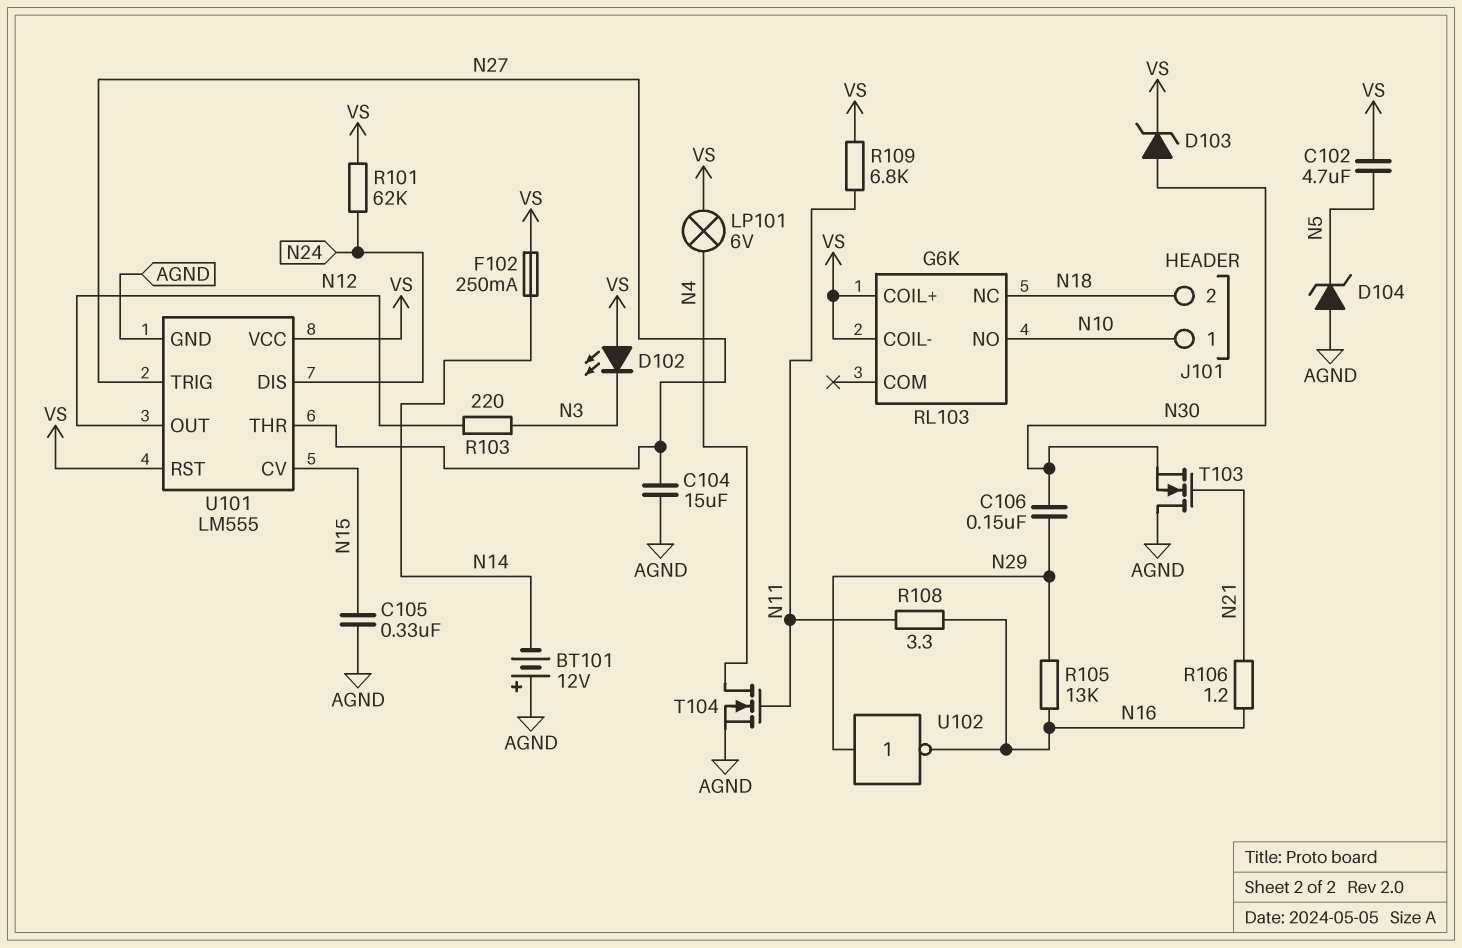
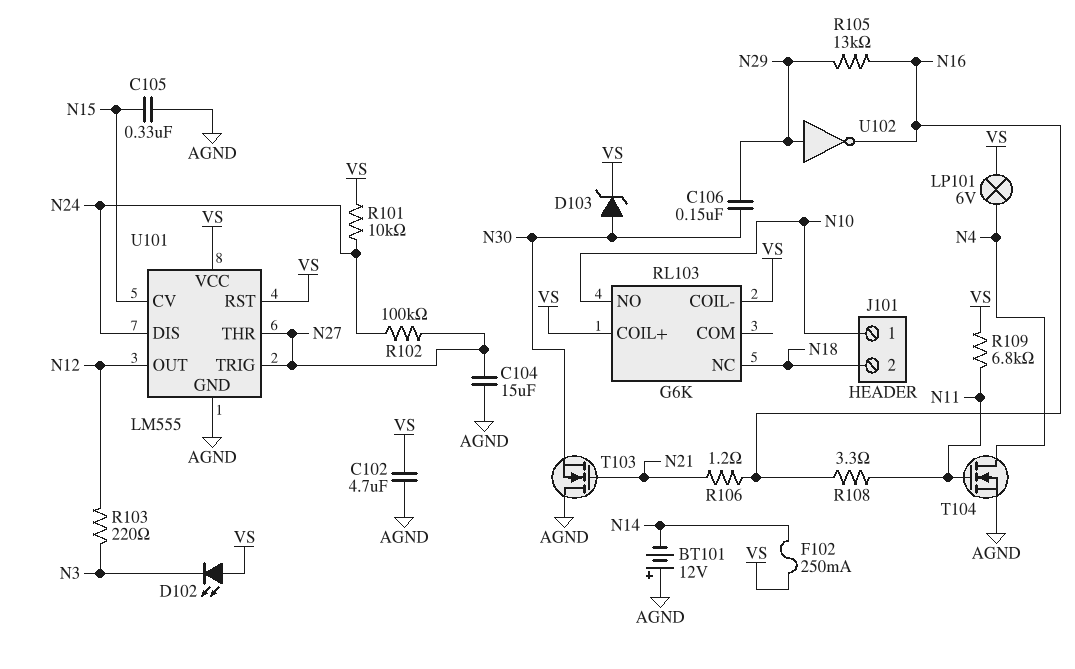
C102: 4.7uF (N5, VS) -> 4.7uF (AGND, VS)
D104: zener (A AGND, K N5) -> none
R101: 62k (N24, VS) -> 10k (N24, VS)
R102: none -> 100k (N24, N27)

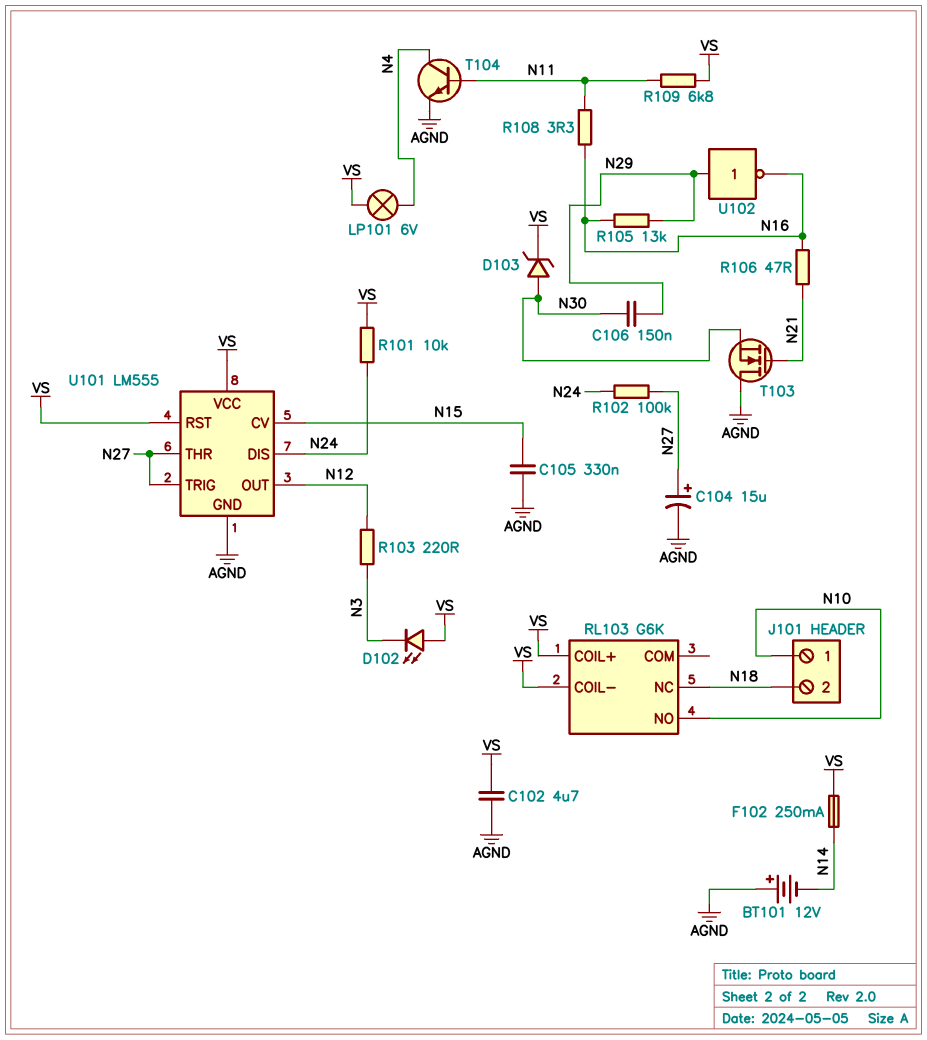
C104: 15uF (AGND, N27) -> 15uF (plus N27, minus AGND)
R106: 1.2 (N16, N21) -> 47 (N16, N21)
T104: NMOS (G N11, D N4, S AGND) -> NPN (B N11, C N4, E AGND)

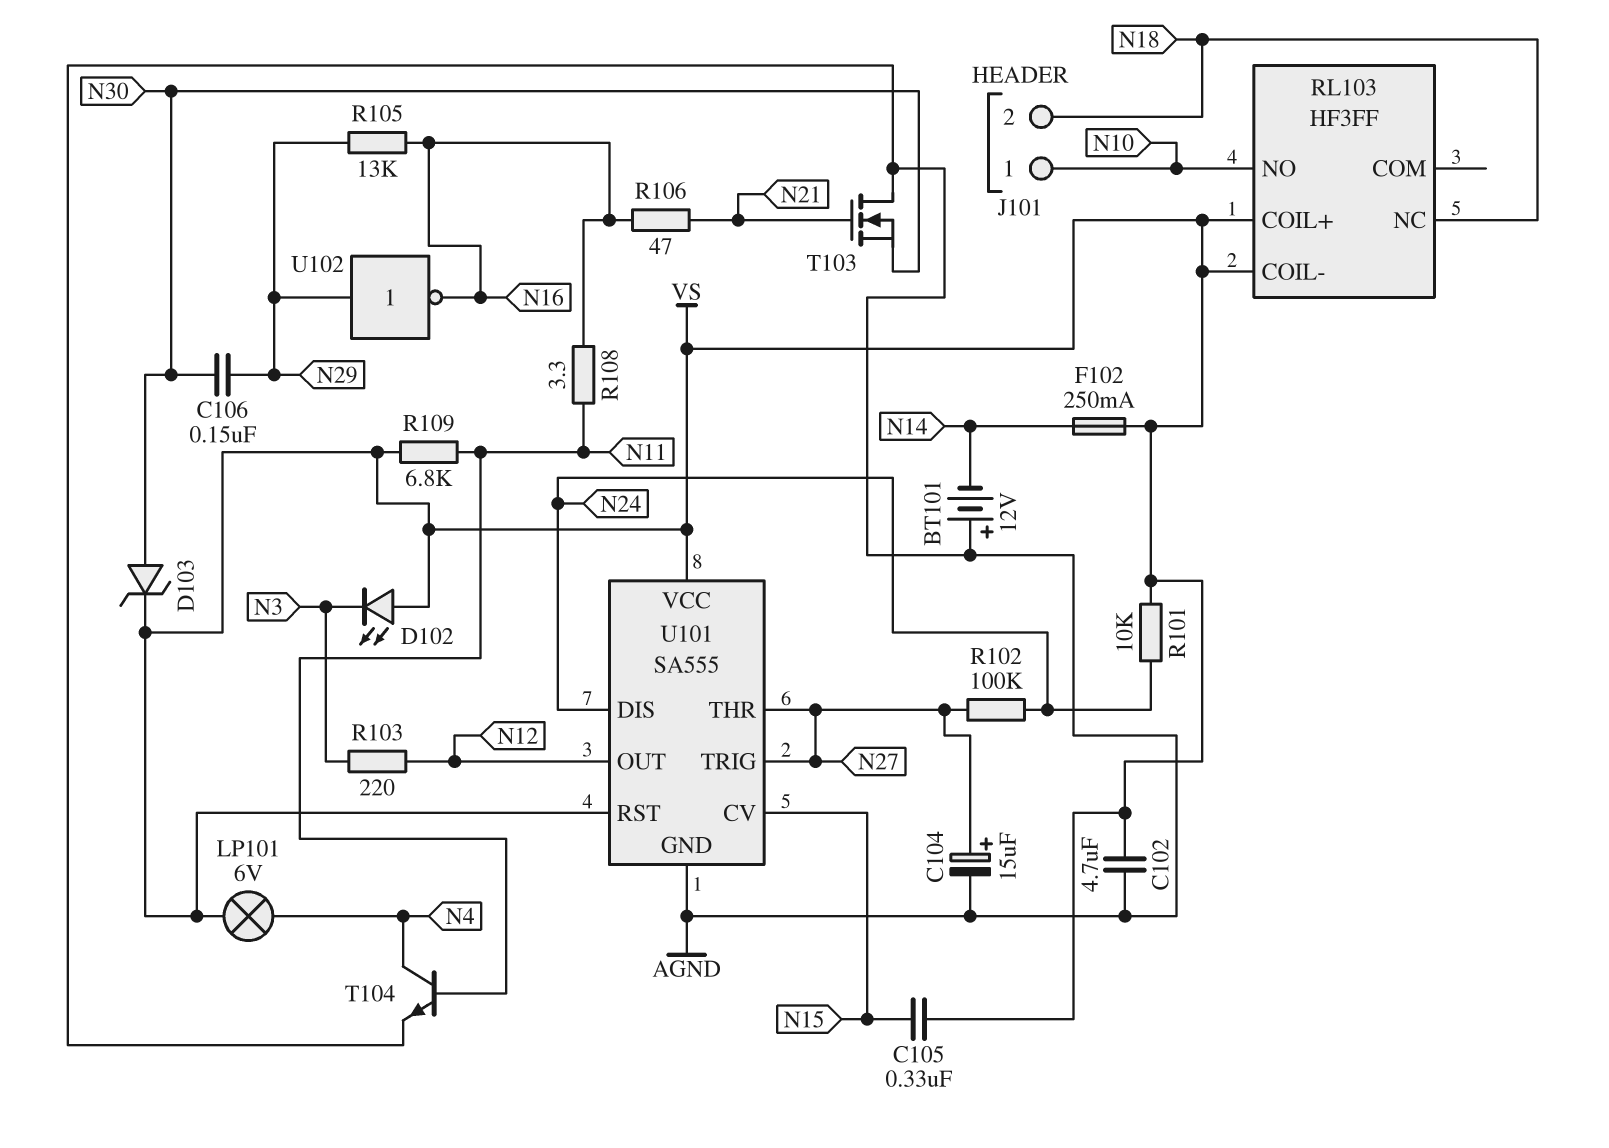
C105: 330nF (AGND, N15) -> 330nF (N15, VS)
RL103: G6K -> HF3FF
U101: LM555 -> SA555

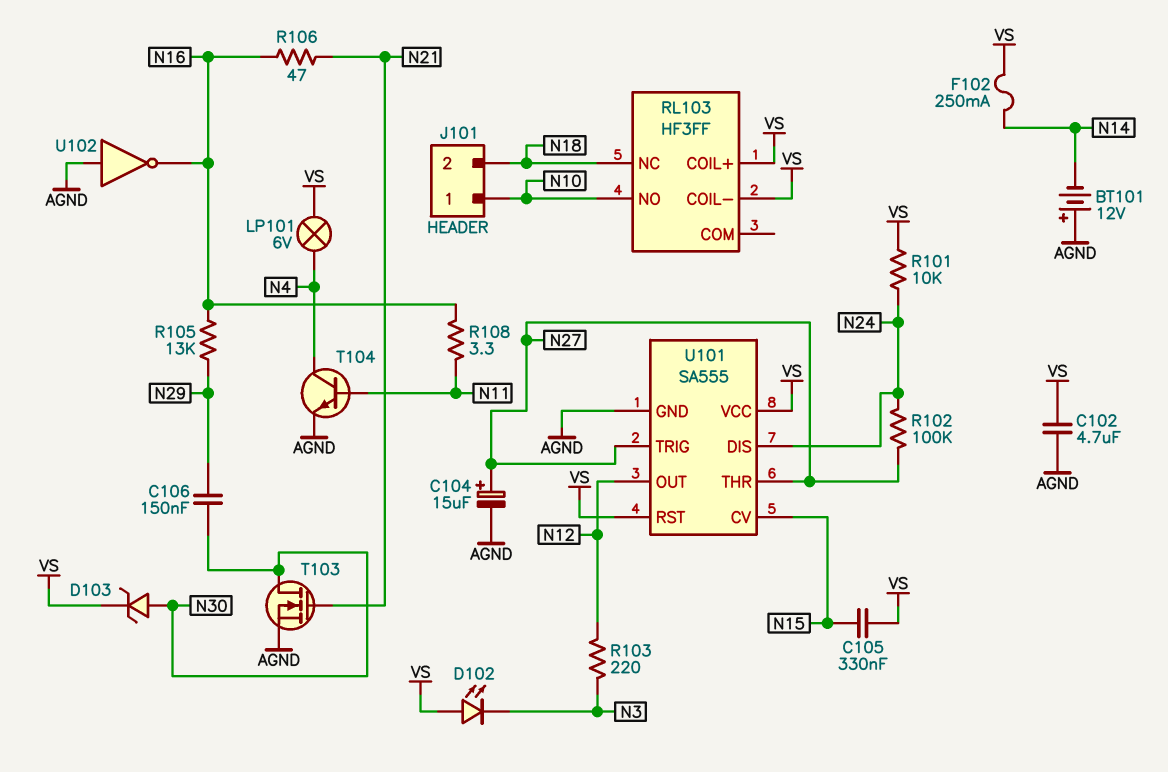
R109: 6.8k (N11, VS) -> none
T103: NMOS (G N21, D AGND, S N30) -> NMOS (G N21, D N30, S AGND)
U102: NOT (in N29, out N16) -> NOT (in AGND, out N16)

